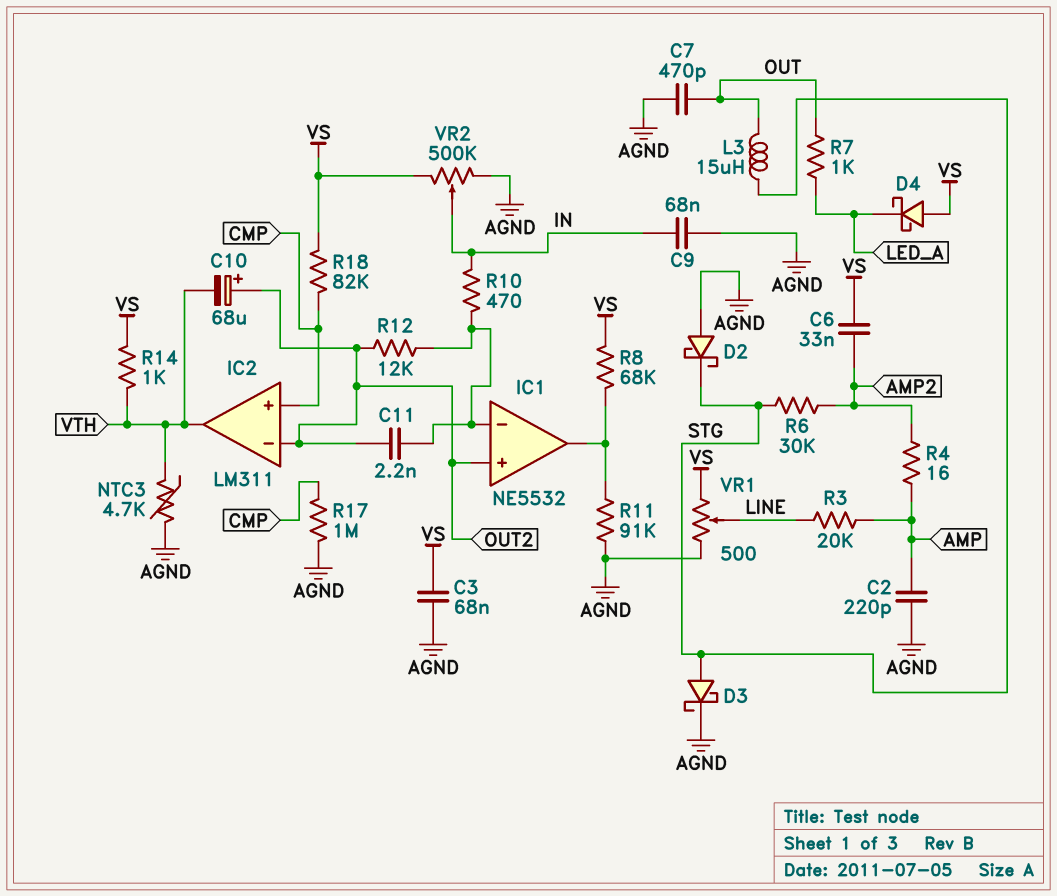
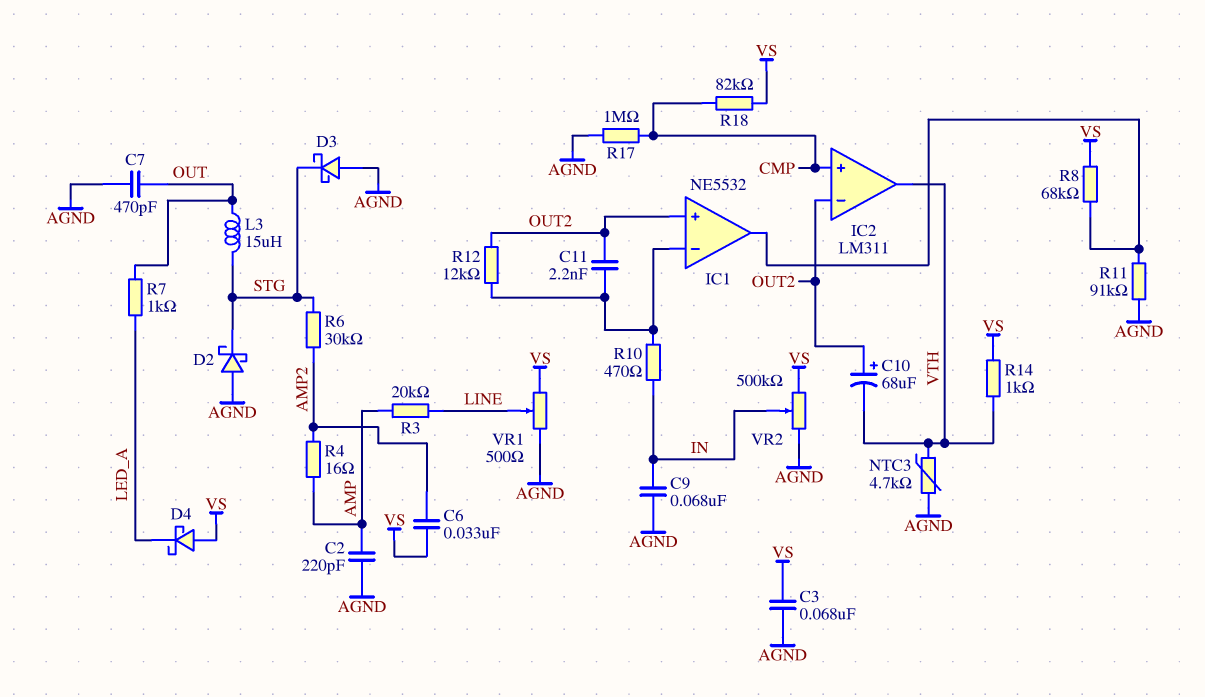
D3: schottky (A STG, K AGND) -> schottky (A AGND, K STG)

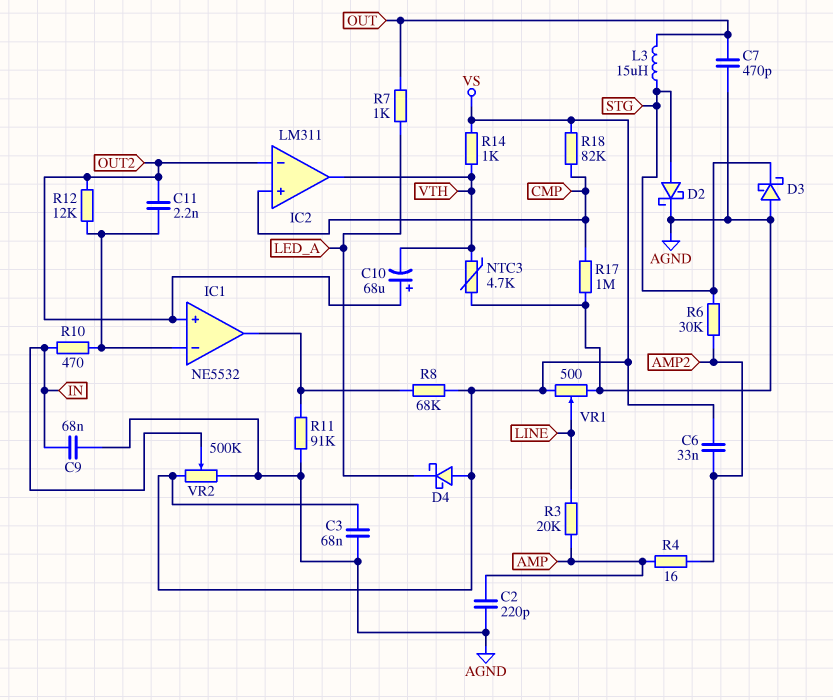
D2: schottky (A AGND, K STG) -> schottky (A STG, K AGND)

